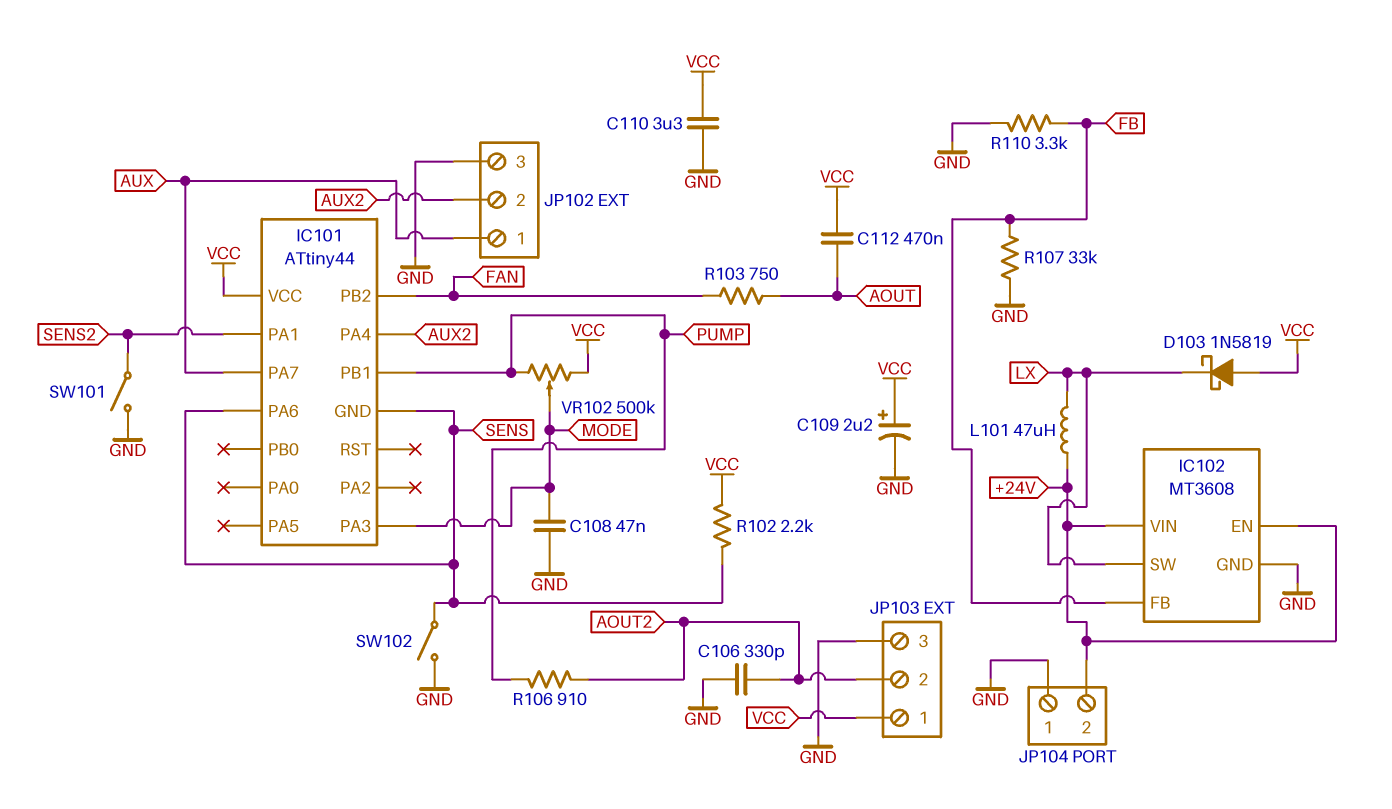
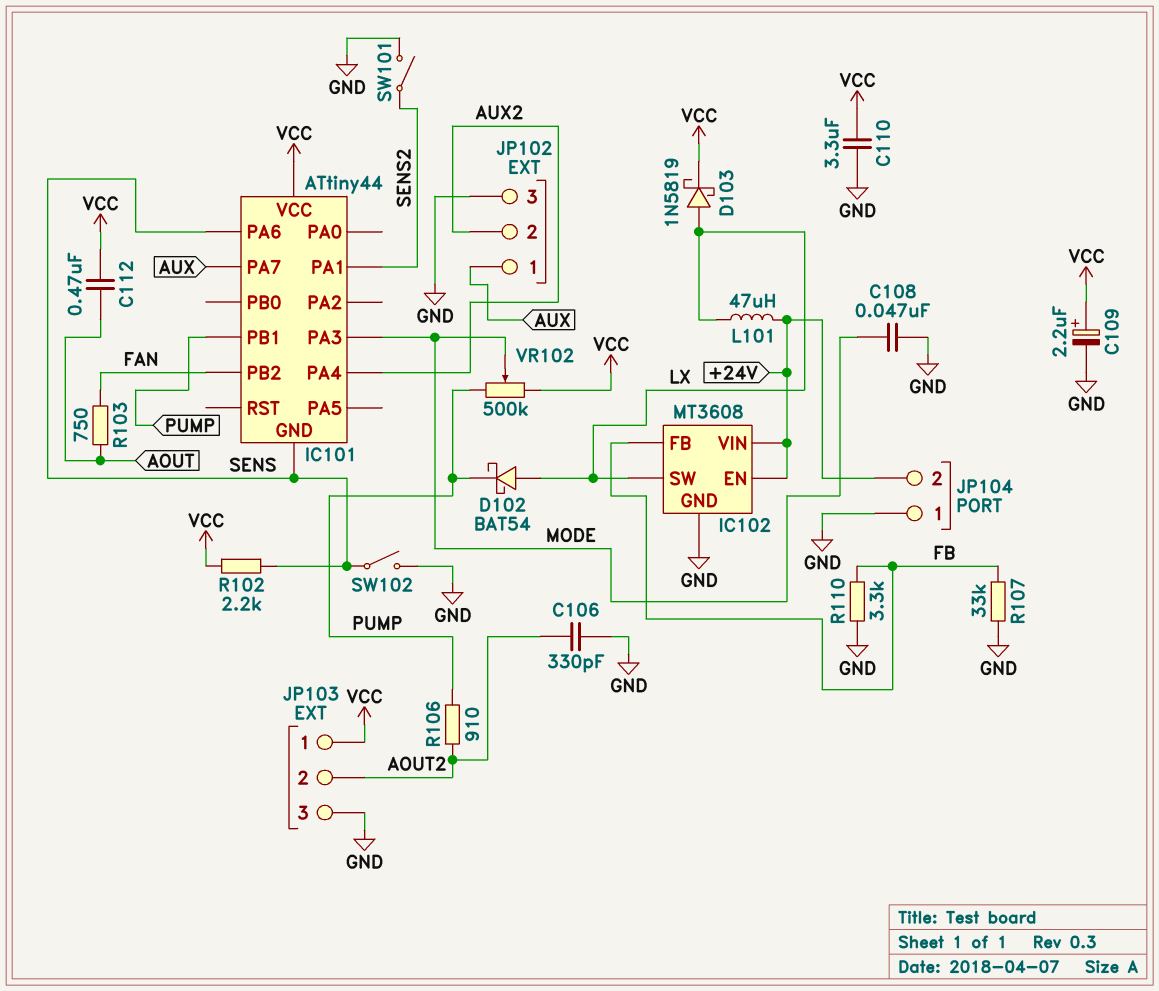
D102: none -> schottky BAT54 (A LX, K PUMP)
D103: schottky 1N5819 (A VCC, K LX) -> schottky 1N5819 (A LX, K VCC)

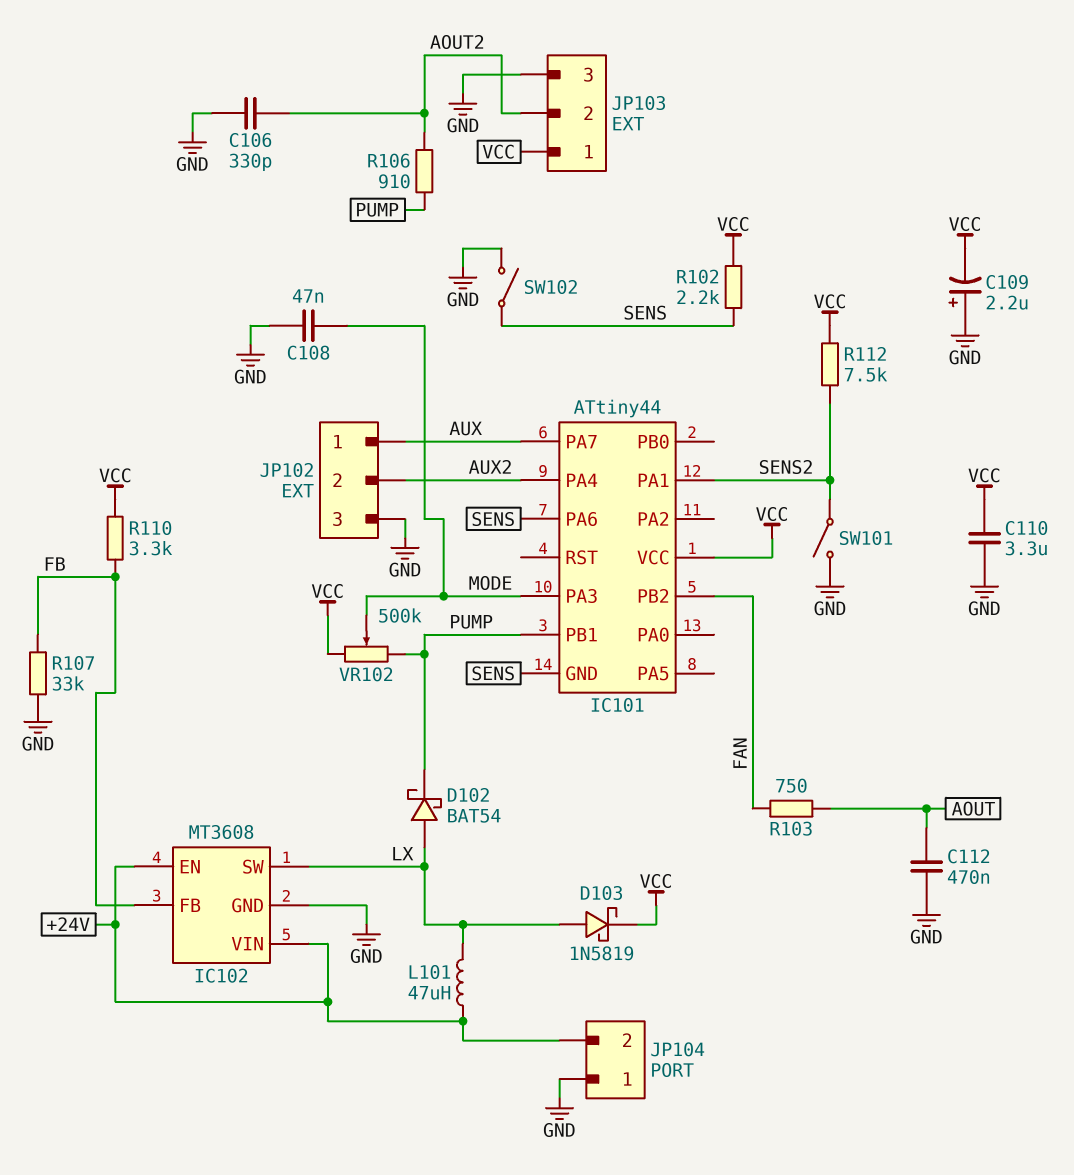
C109: 2.2uF (plus VCC, minus GND) -> 2.2uF (plus GND, minus VCC)
C112: 470nF (AOUT, VCC) -> 470nF (AOUT, GND)
R110: 3.3k (FB, GND) -> 3.3k (FB, VCC)
R112: none -> 7.5k (SENS2, VCC)

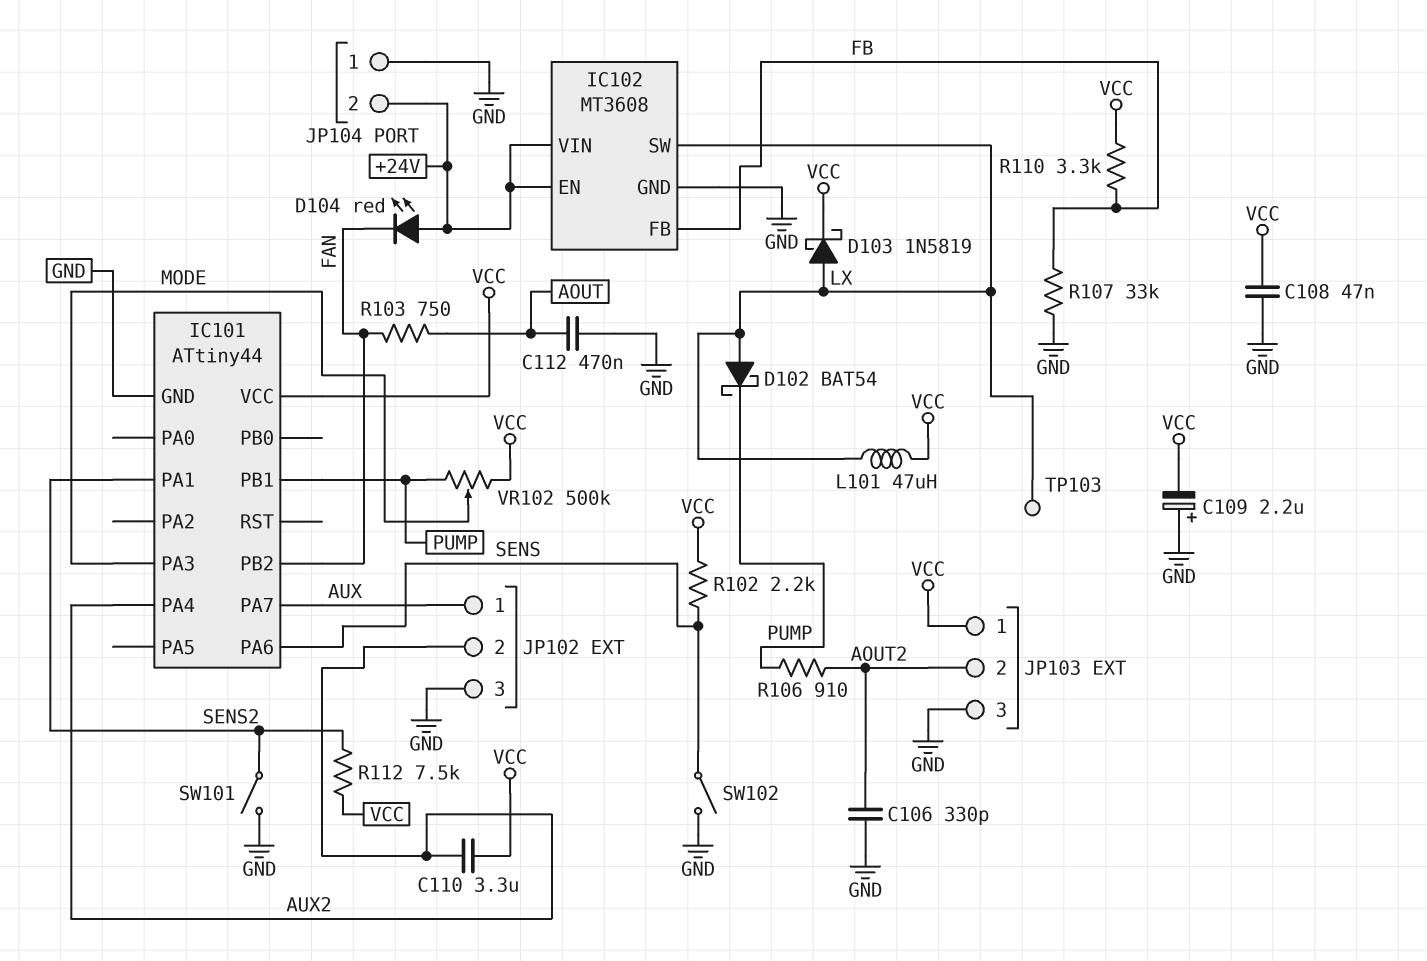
C108: 47nF (GND, MODE) -> 47nF (GND, VCC)
C110: 3.3uF (GND, VCC) -> 3.3uF (AUX2, VCC)
D104: none -> LED red (A +24V, K FAN)
IC101 pin GND: SENS -> GND
L101: 47uH (+24V, LX) -> 47uH (LX, VCC)
TP103: none -> test point (LX)

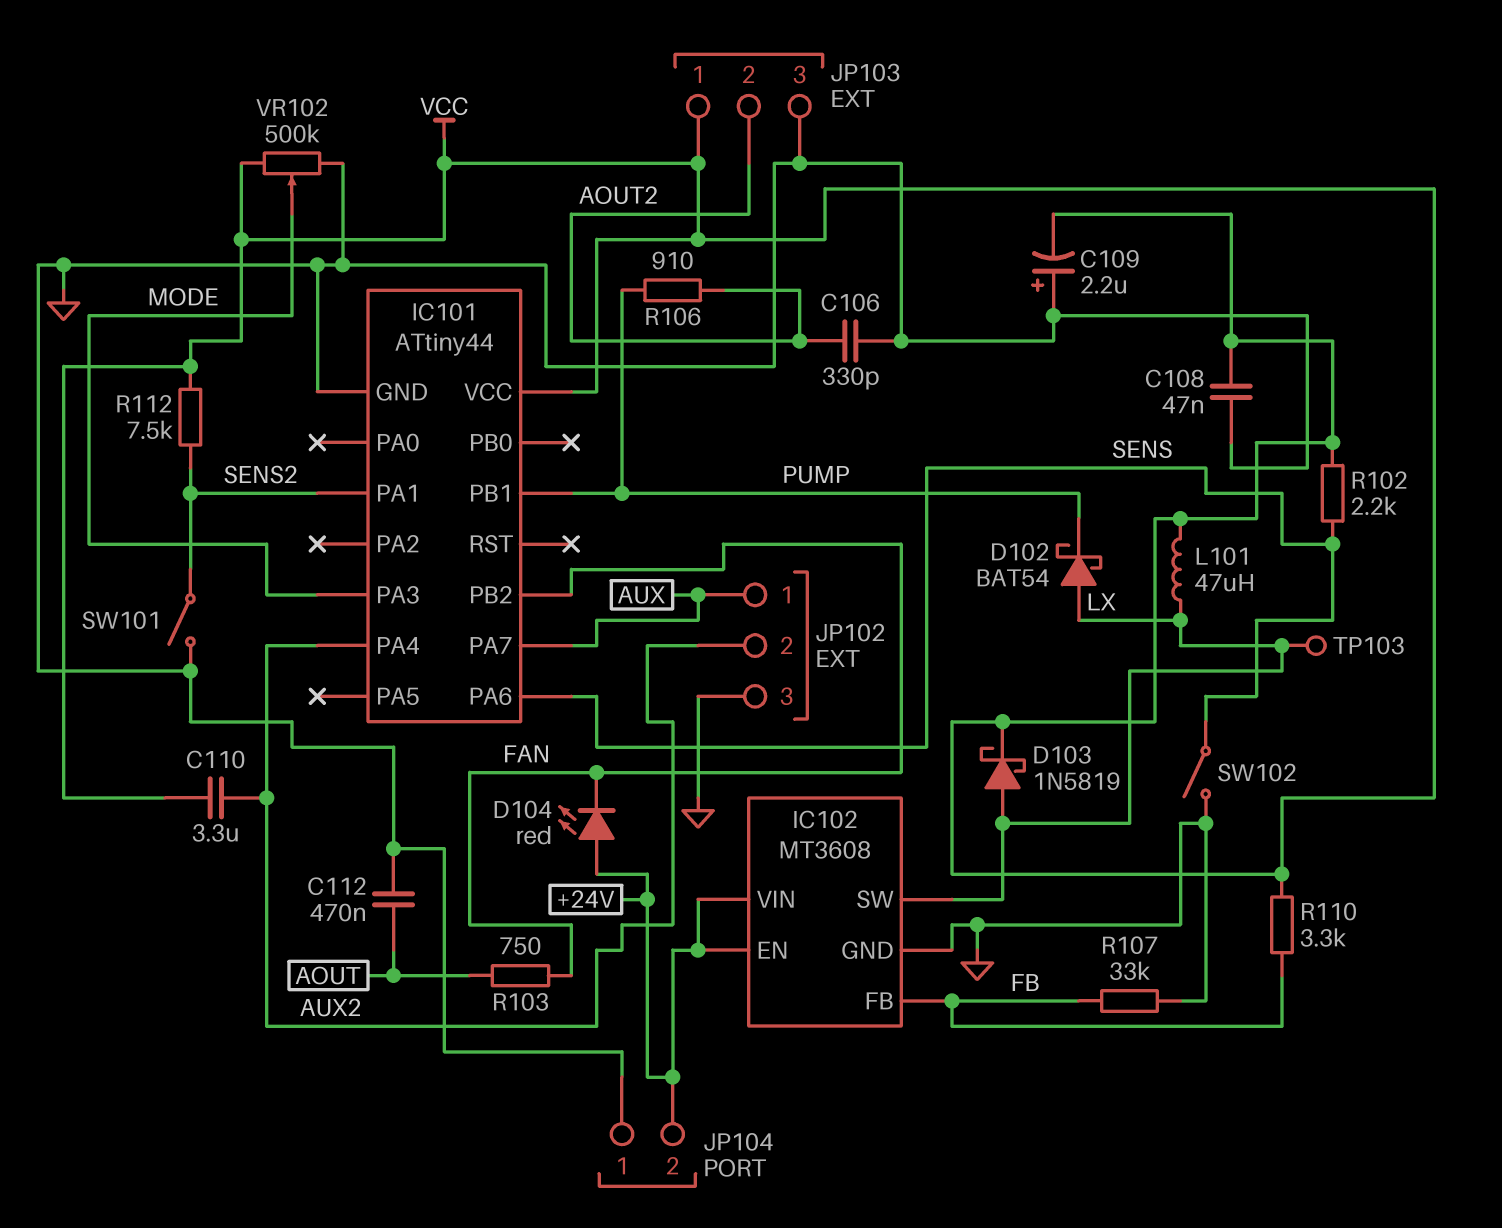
VR102: 500k (PUMP, VCC, wiper MODE) -> 500k (GND, VCC, wiper MODE)

